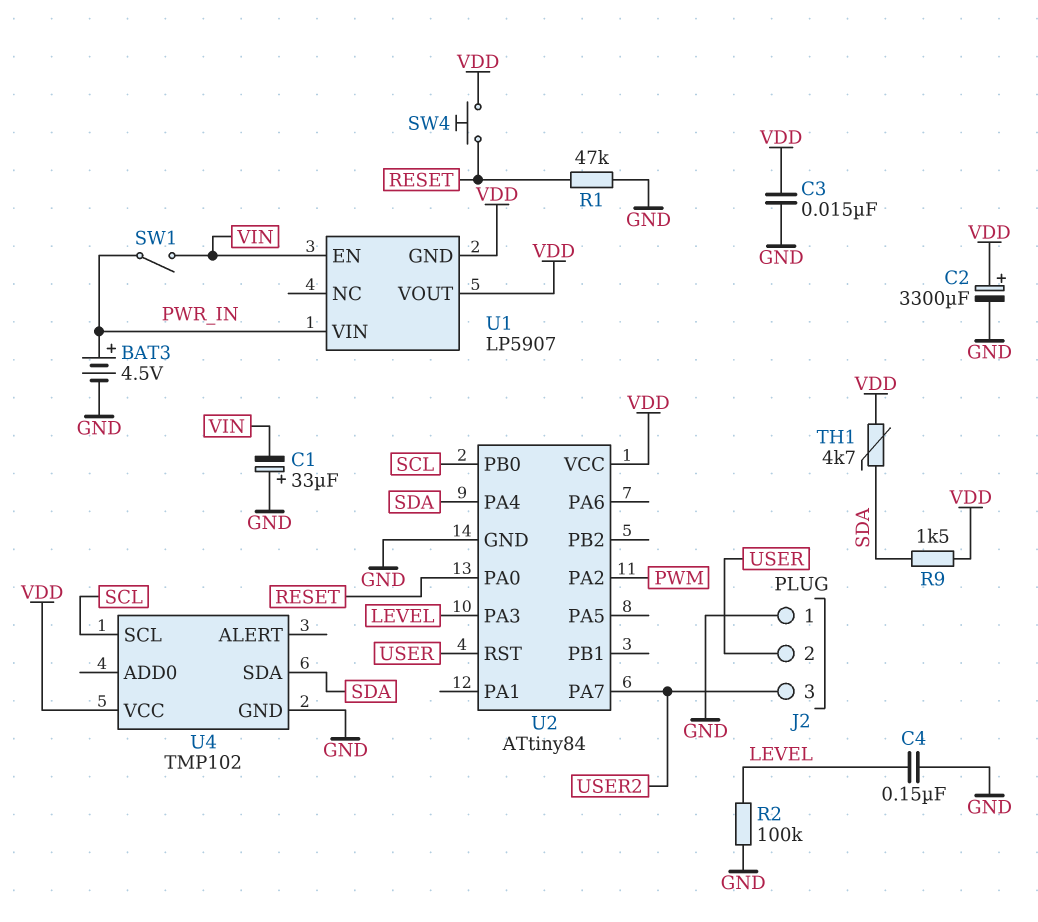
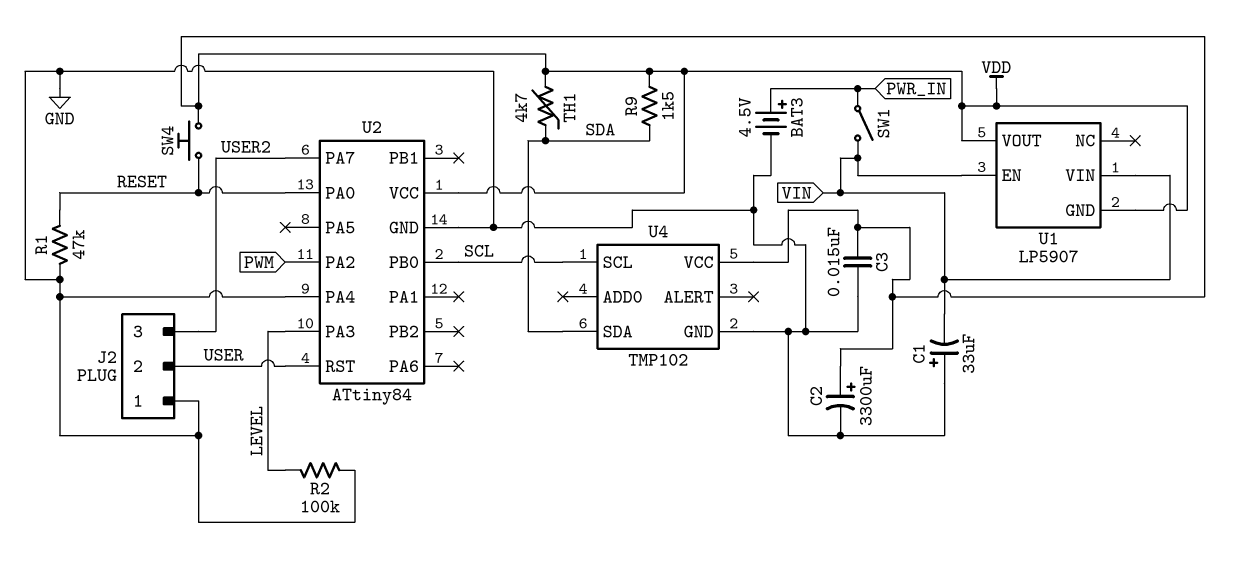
C4: 150nF (GND, LEVEL) -> none
U1 pin VIN: PWR_IN -> VIN
U2 pin PA4: SDA -> GND

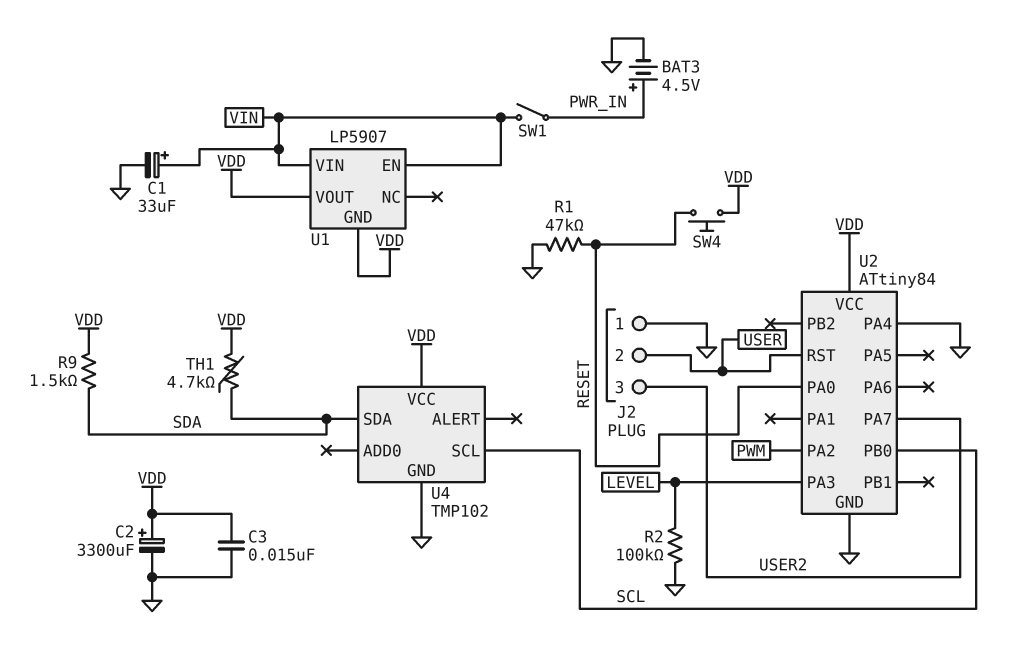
C1: 33uF (plus GND, minus VIN) -> 33uF (plus VIN, minus GND)

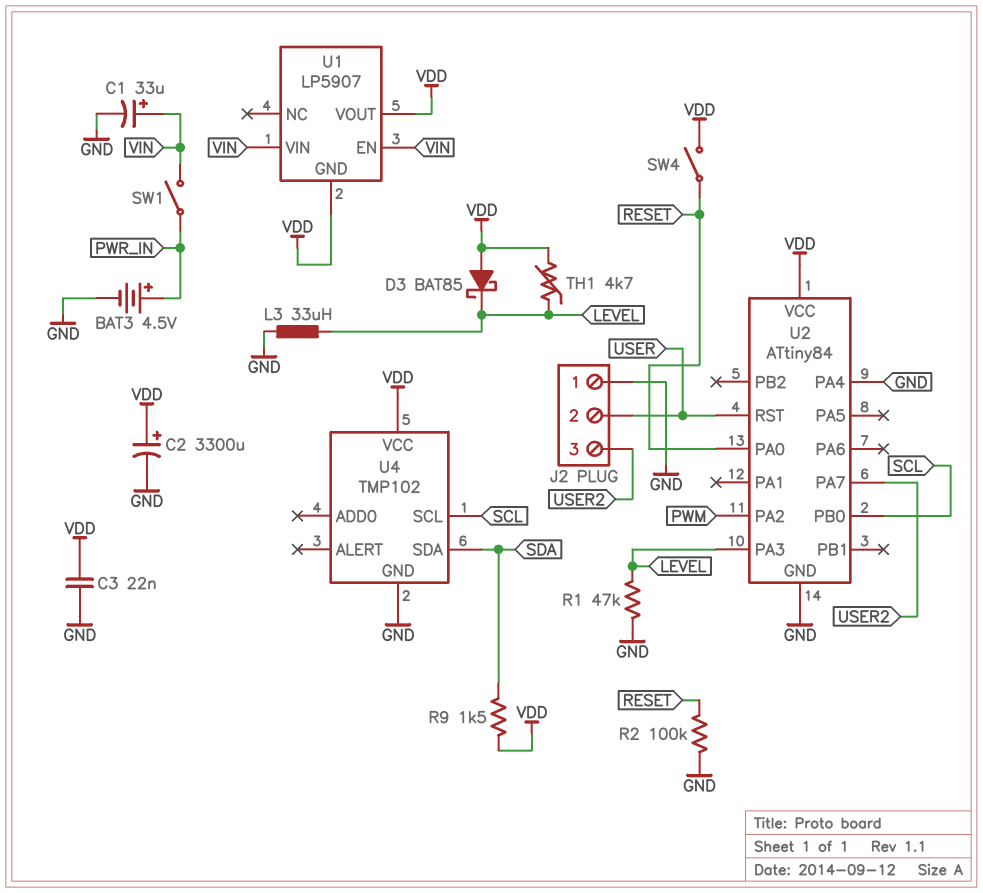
C3: 15nF (GND, VDD) -> 22nF (GND, VDD)
D3: none -> schottky BAT85 (A VDD, K LEVEL)
L3: none -> 33uH (GND, LEVEL)
R1: 47k (GND, RESET) -> 47k (GND, LEVEL)
R2: 100k (GND, LEVEL) -> 100k (GND, RESET)
SW4: button (RESET, VDD) -> switch (RESET, VDD)
TH1: 4.7k (SDA, VDD) -> 4.7k (LEVEL, VDD)

